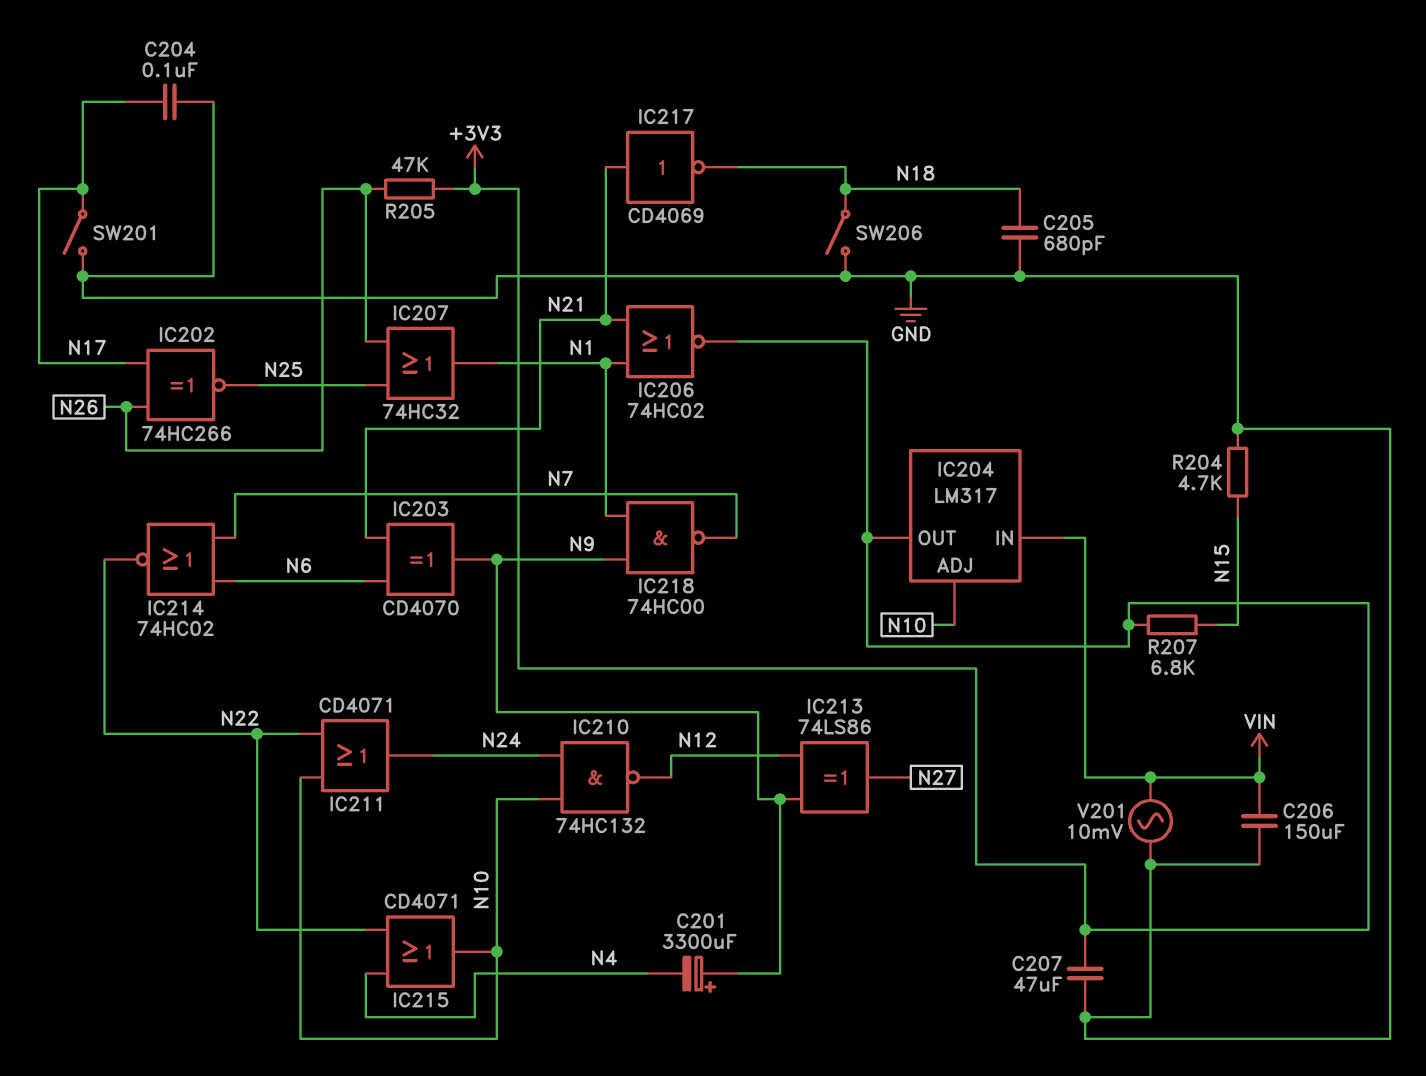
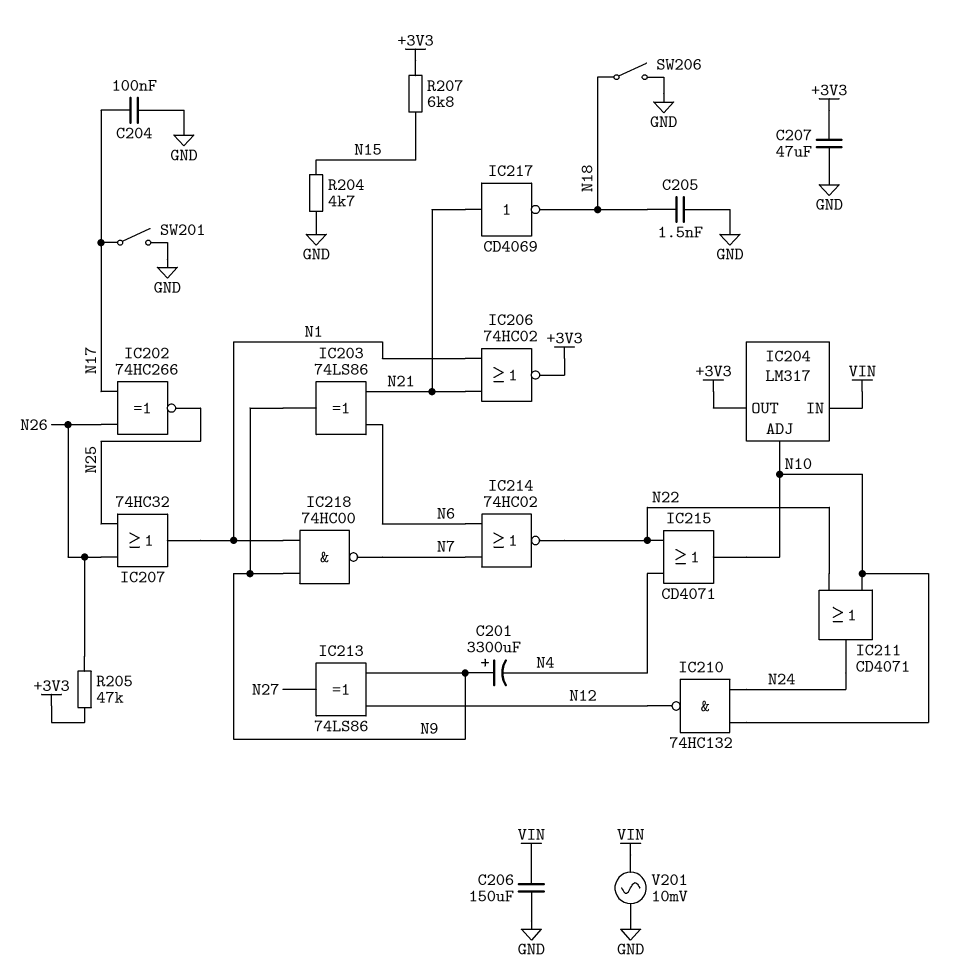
C205: 680pF (GND, N18) -> 1.5nF (GND, N18)
IC203: XOR CD4070 (in N6, in N21, out N9) -> XOR 74LS86 (in N6, in N21, out N9)

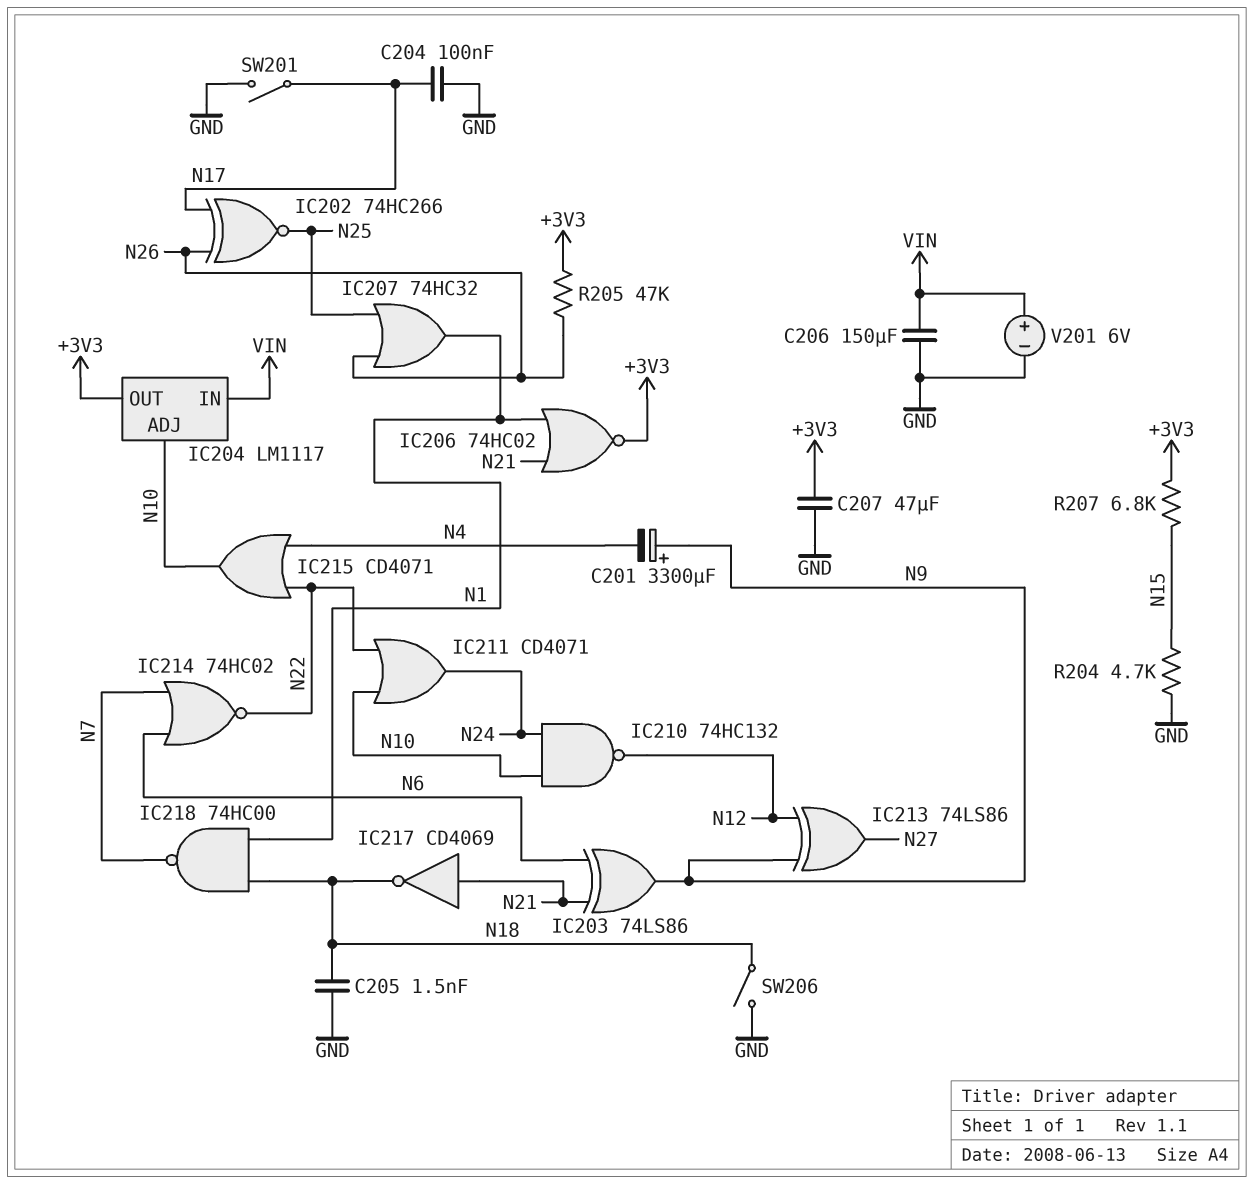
IC204: LM317 -> LM1117
IC218: NAND 74HC00 (in N1, in N9, out N7) -> NAND 74HC00 (in N1, in N18, out N7)
V201: AC 10mV (GND, VIN) -> 6V (plus VIN, minus GND)

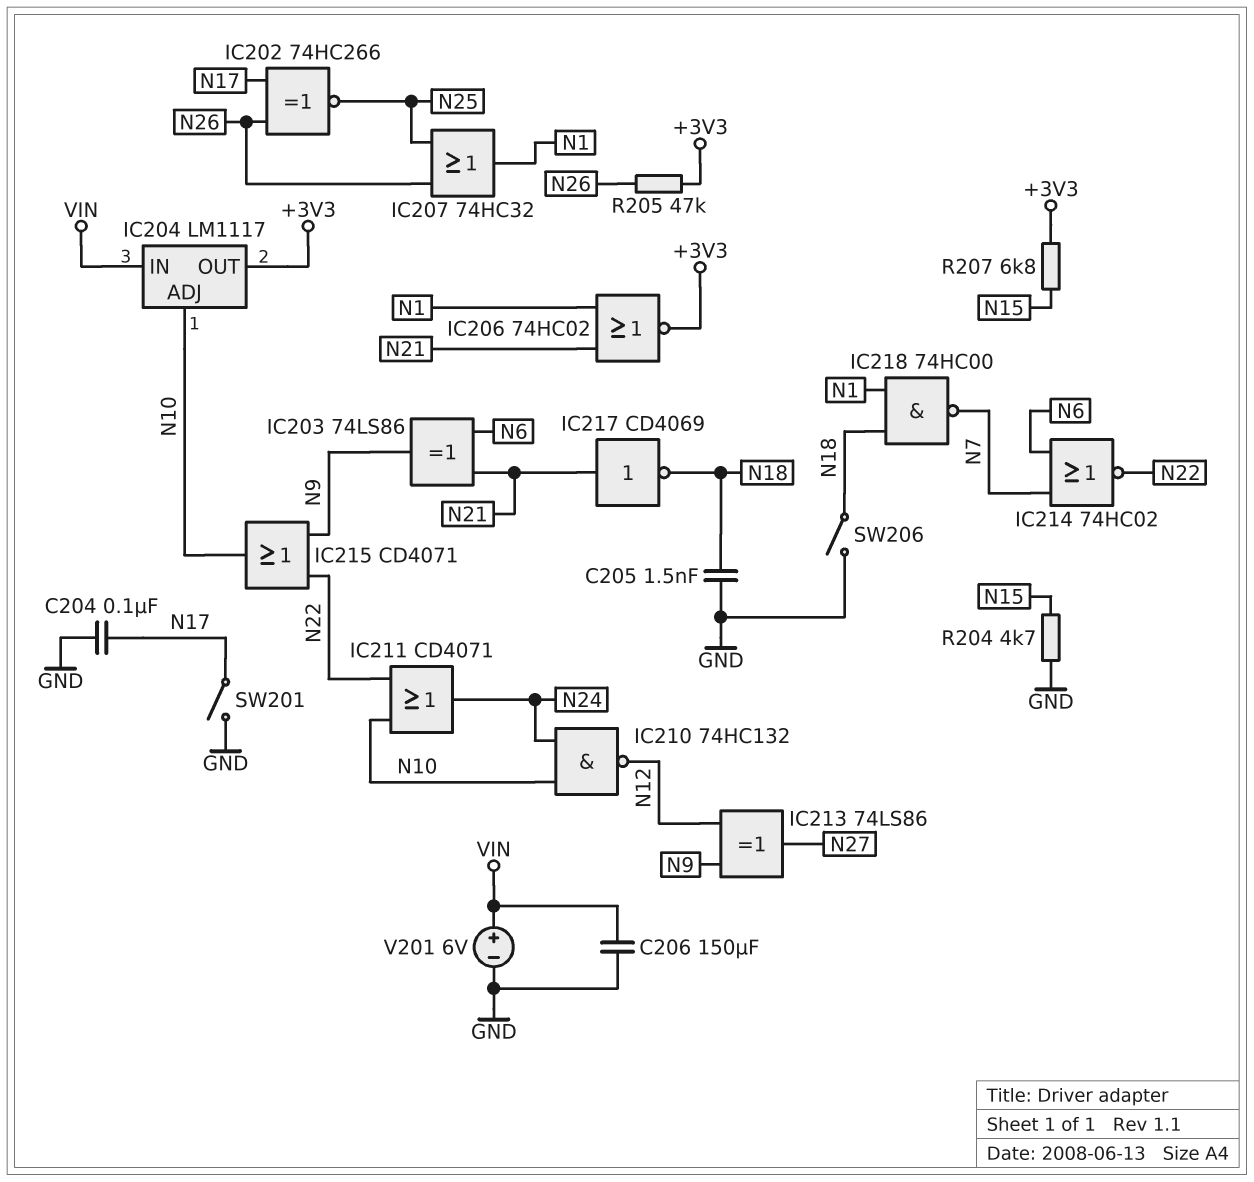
C201: 3300uF (plus N9, minus N4) -> none
C207: 47uF (+3V3, GND) -> none
IC215: OR CD4071 (in N4, in N22, out N10) -> OR CD4071 (in N9, in N22, out N10)

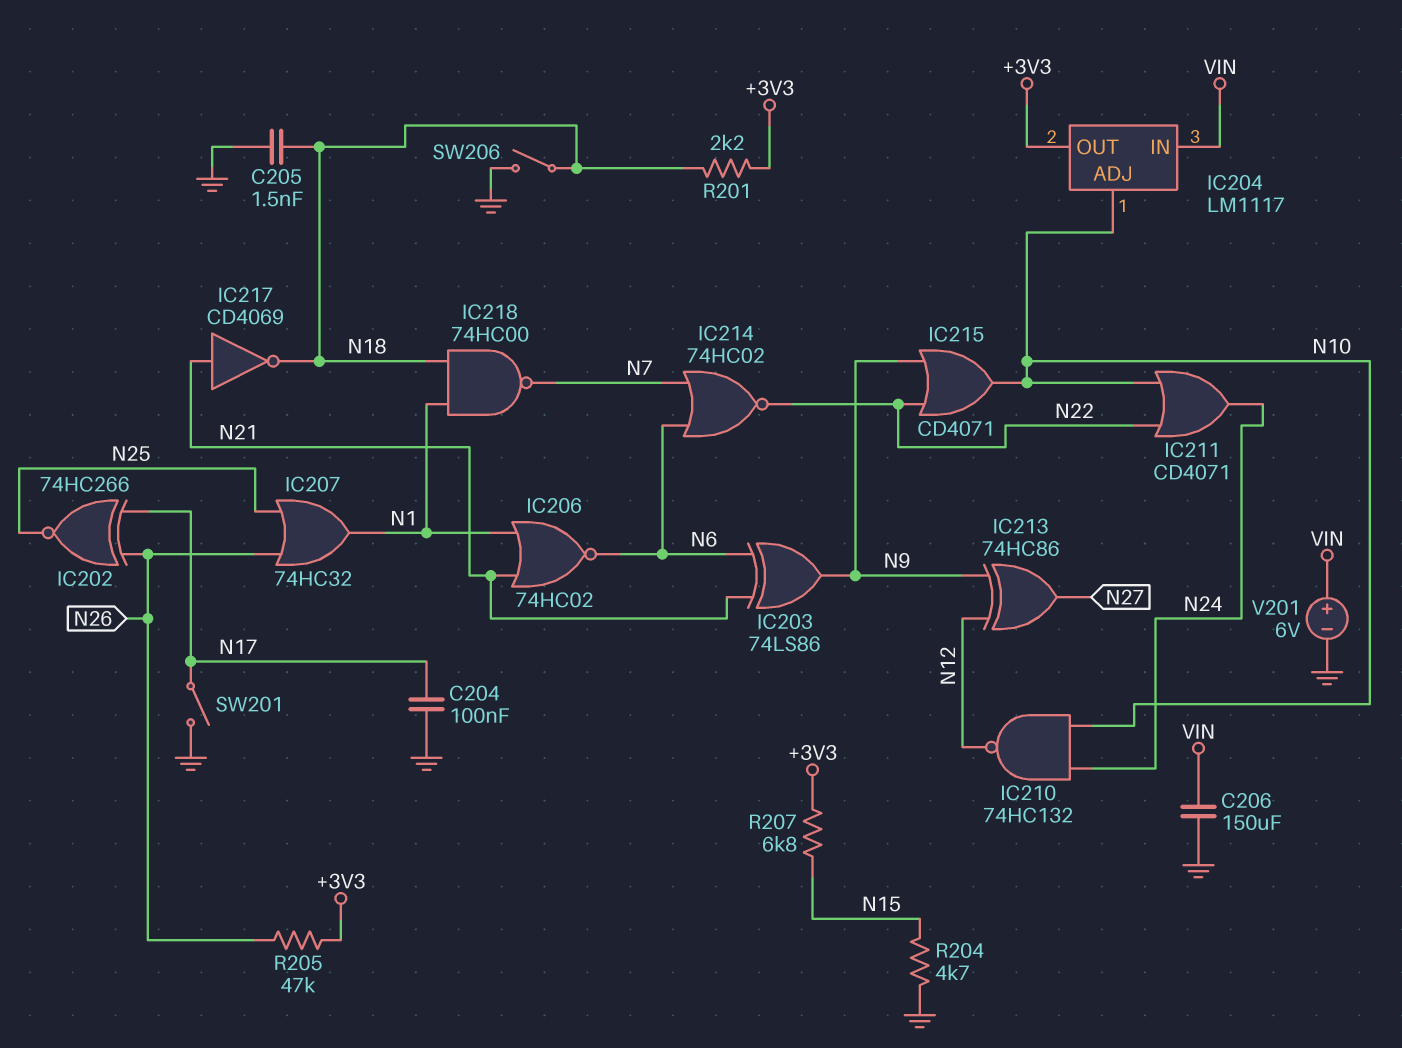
IC206: NOR 74HC02 (in N1, in N21, out +3V3) -> NOR 74HC02 (in N1, in N21, out N6)
IC213: XOR 74LS86 (in N9, in N12, out N27) -> XOR 74HC86 (in N9, in N12, out N27)
R201: none -> 2.2k (+3V3, N18)

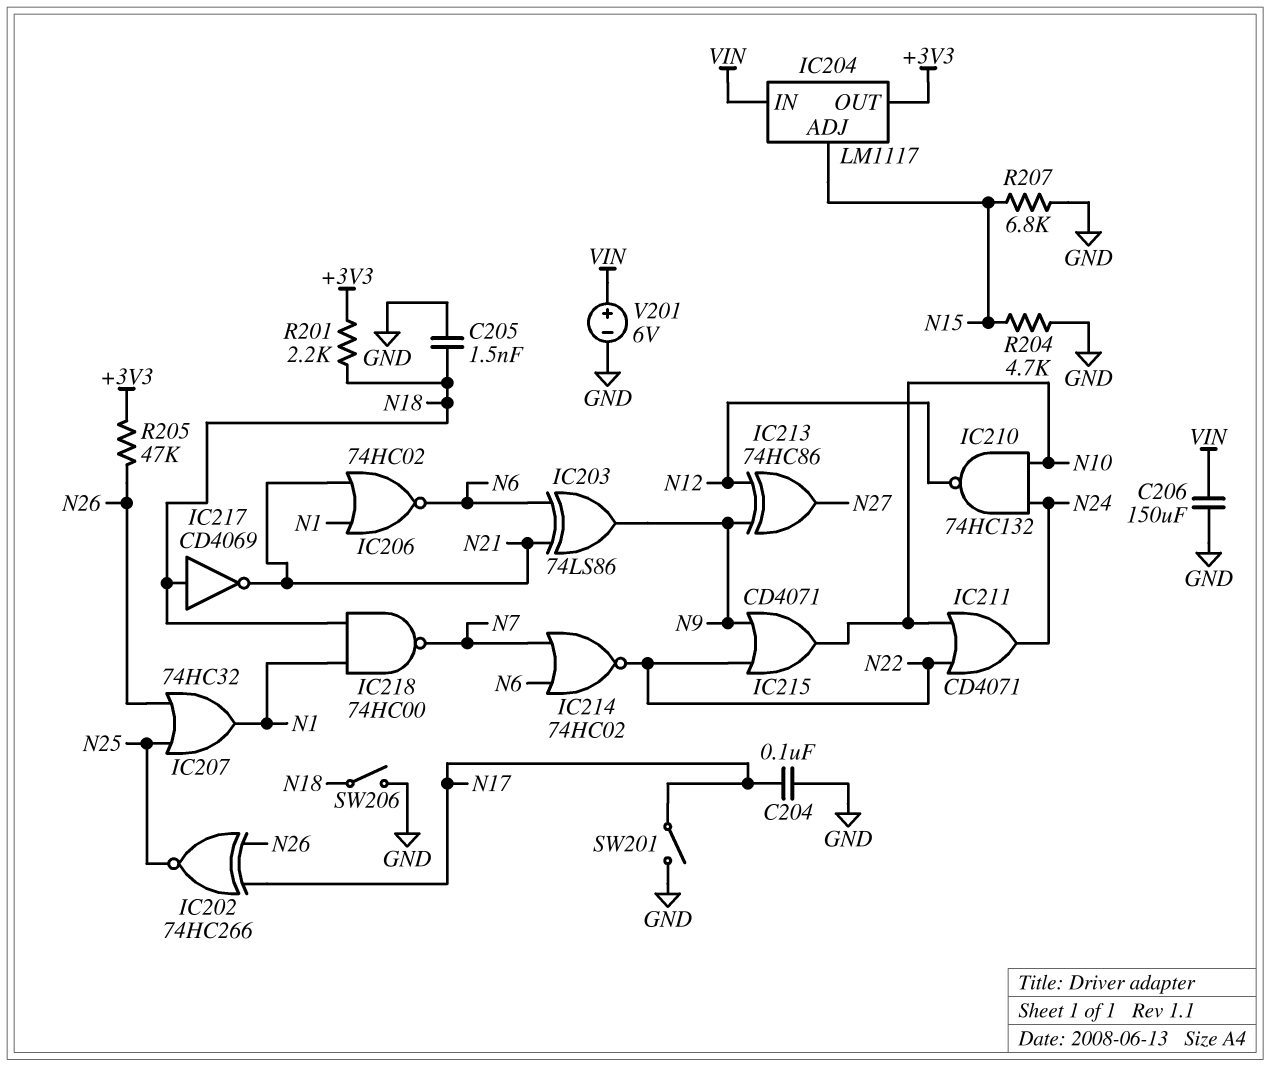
IC204 pin ADJ: N10 -> N15
IC217: NOT CD4069 (in N21, out N18) -> NOT CD4069 (in N18, out N21)
R207: 6.8k (+3V3, N15) -> 6.8k (GND, N15)

